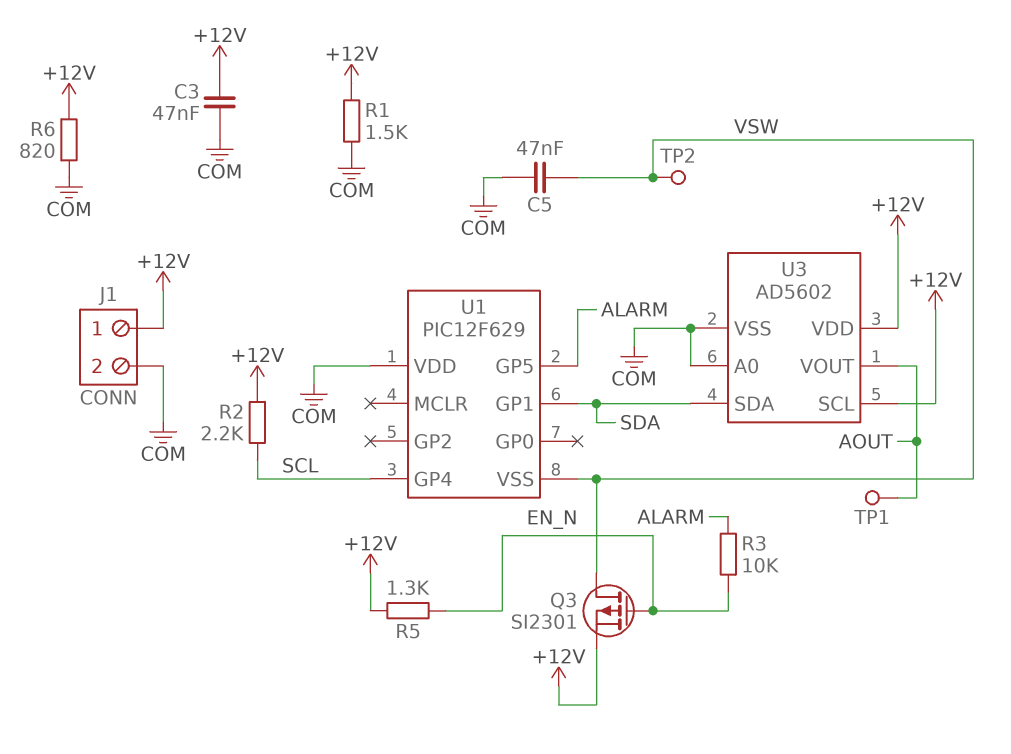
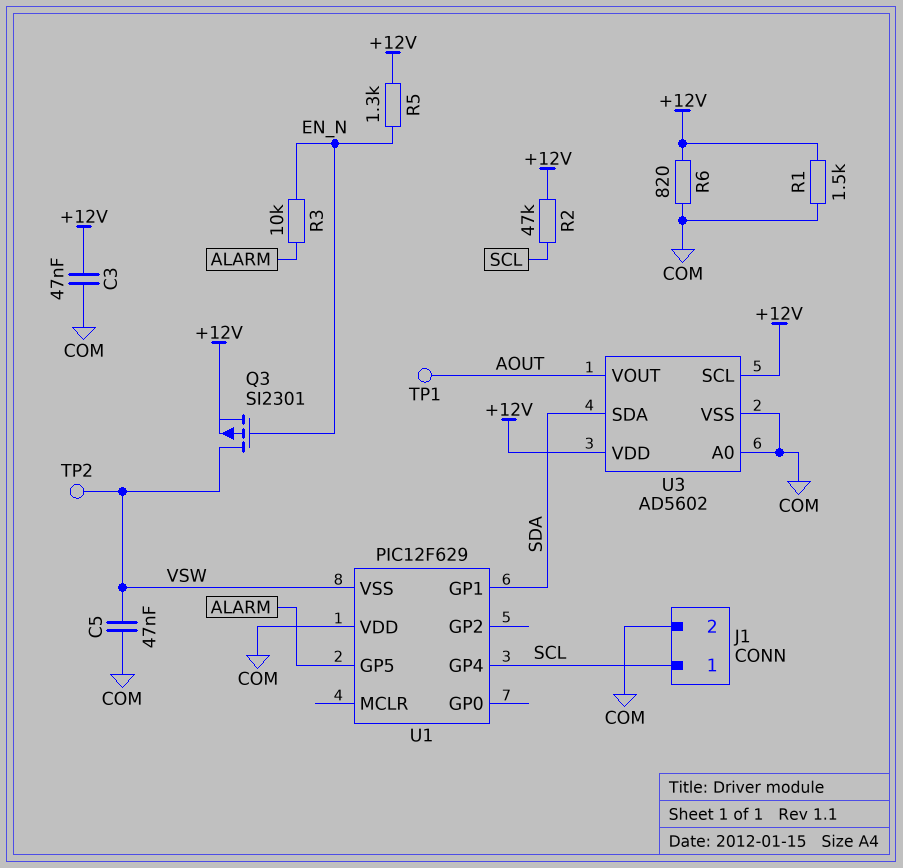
J1 pin 1: +12V -> SCL
R2: 2.2k (+12V, SCL) -> 47k (+12V, SCL)

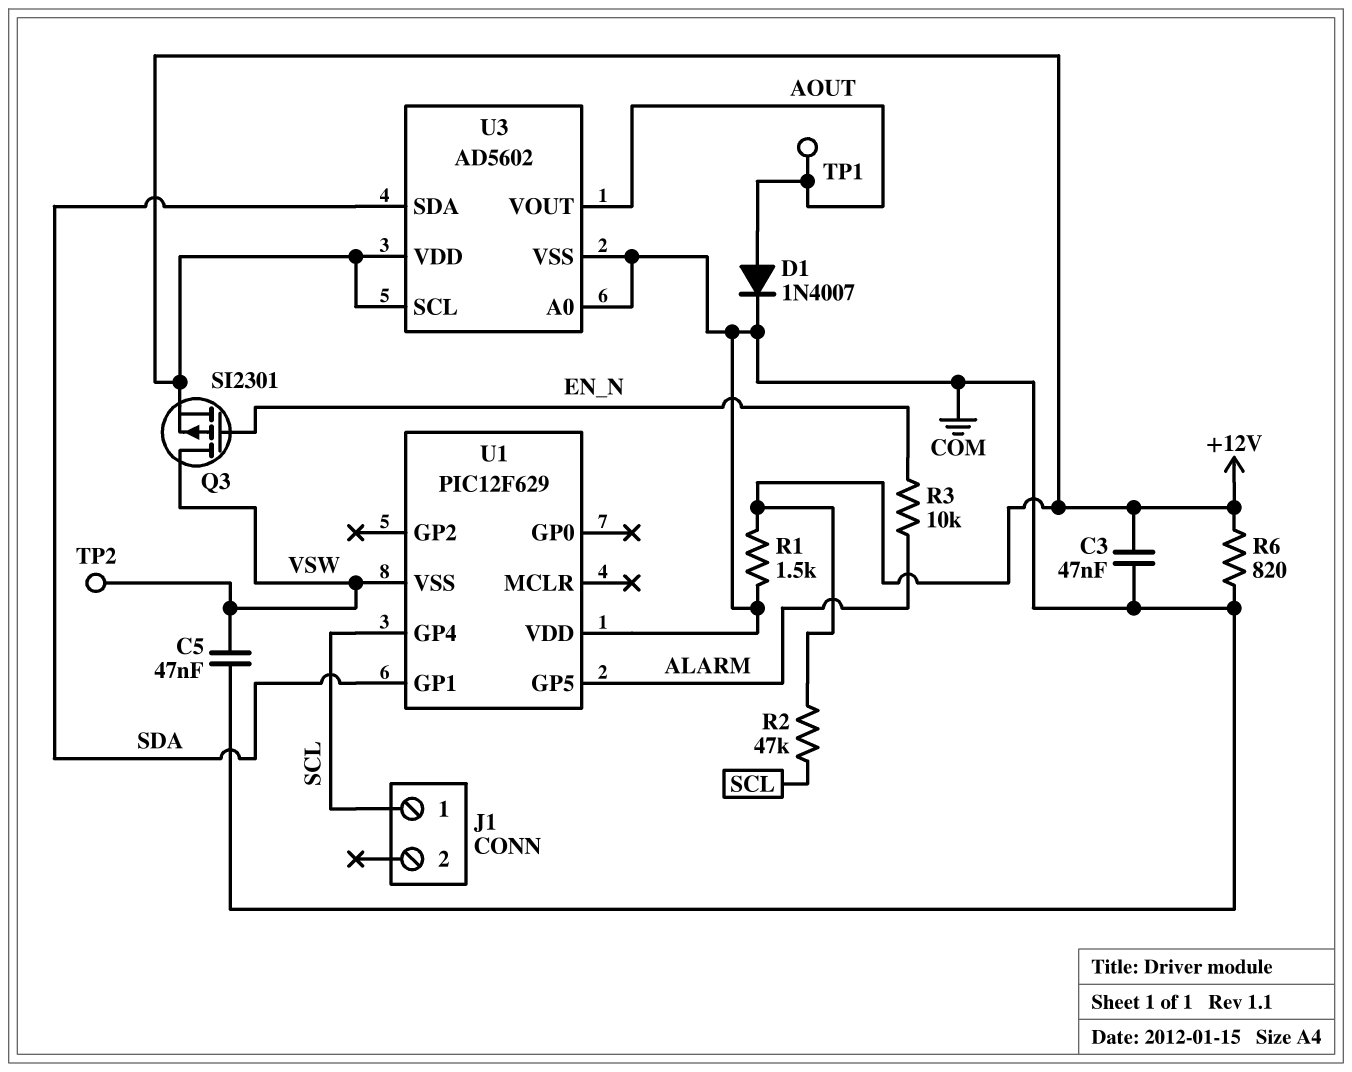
D1: none -> diode 1N4007 (A AOUT, K COM)
J1 pin 2: COM -> none
R5: 1.3k (+12V, EN_N) -> none

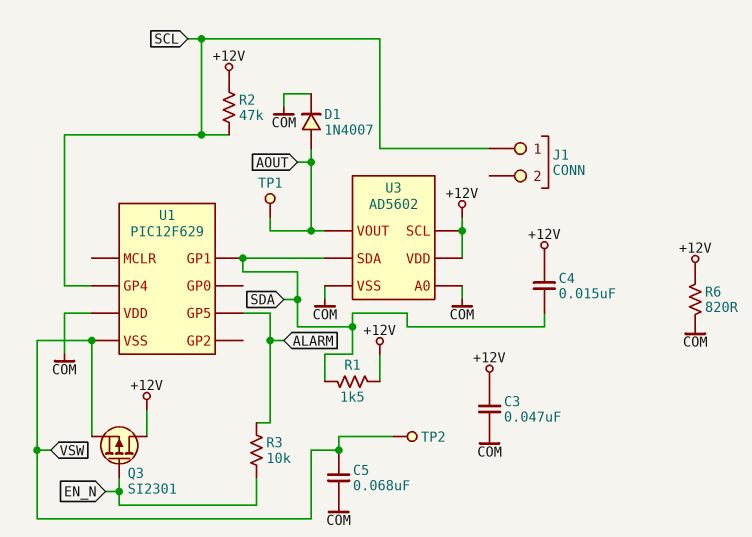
C4: none -> 15nF (+12V, SDA)
C5: 47nF (COM, VSW) -> 68nF (COM, VSW)
Q3: PMOS SI2301 (G EN_N, D VSW, S +12V) -> PMOS SI2301 (G EN_N, D +12V, S VSW)
R1: 1.5k (+12V, COM) -> 1.5k (+12V, SDA)

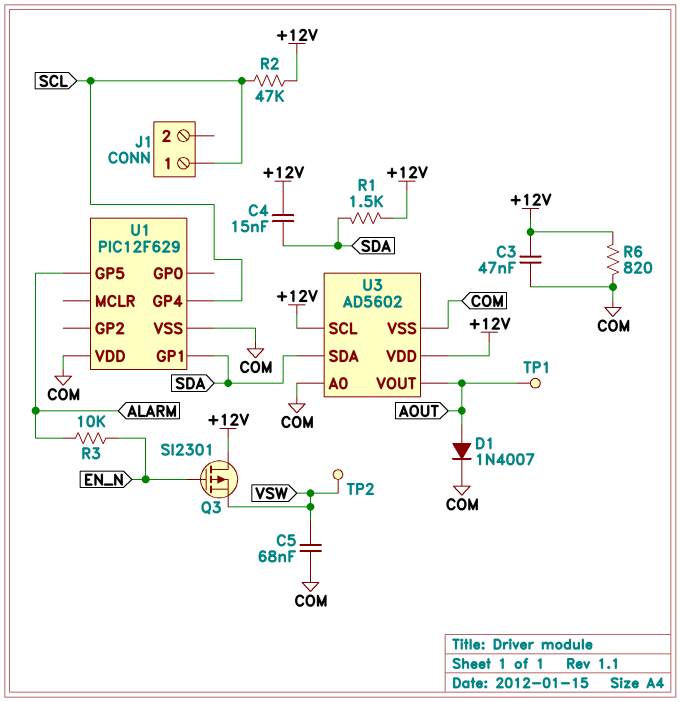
U1 pin VSS: VSW -> COM

